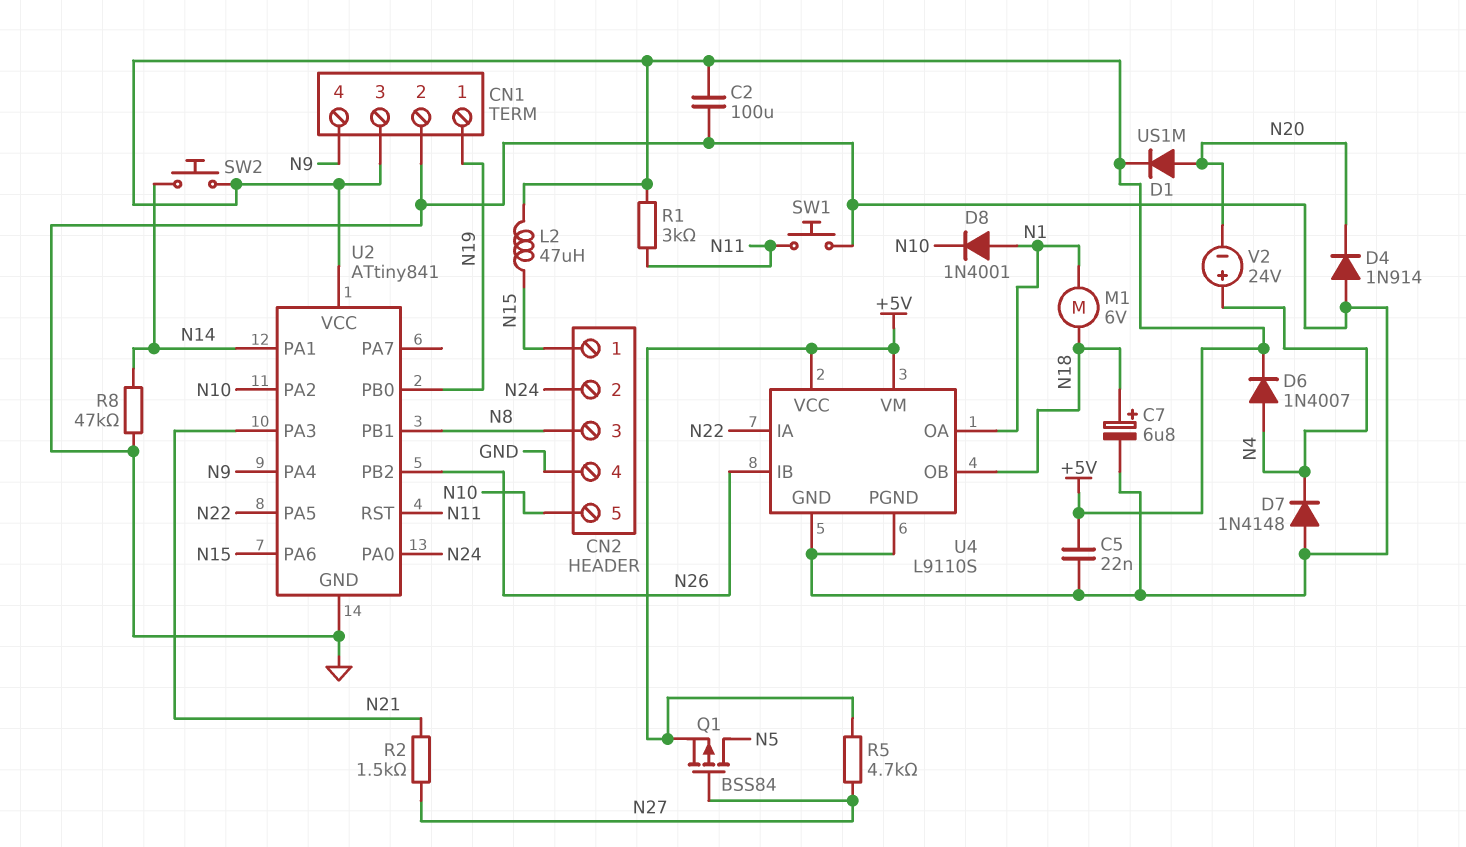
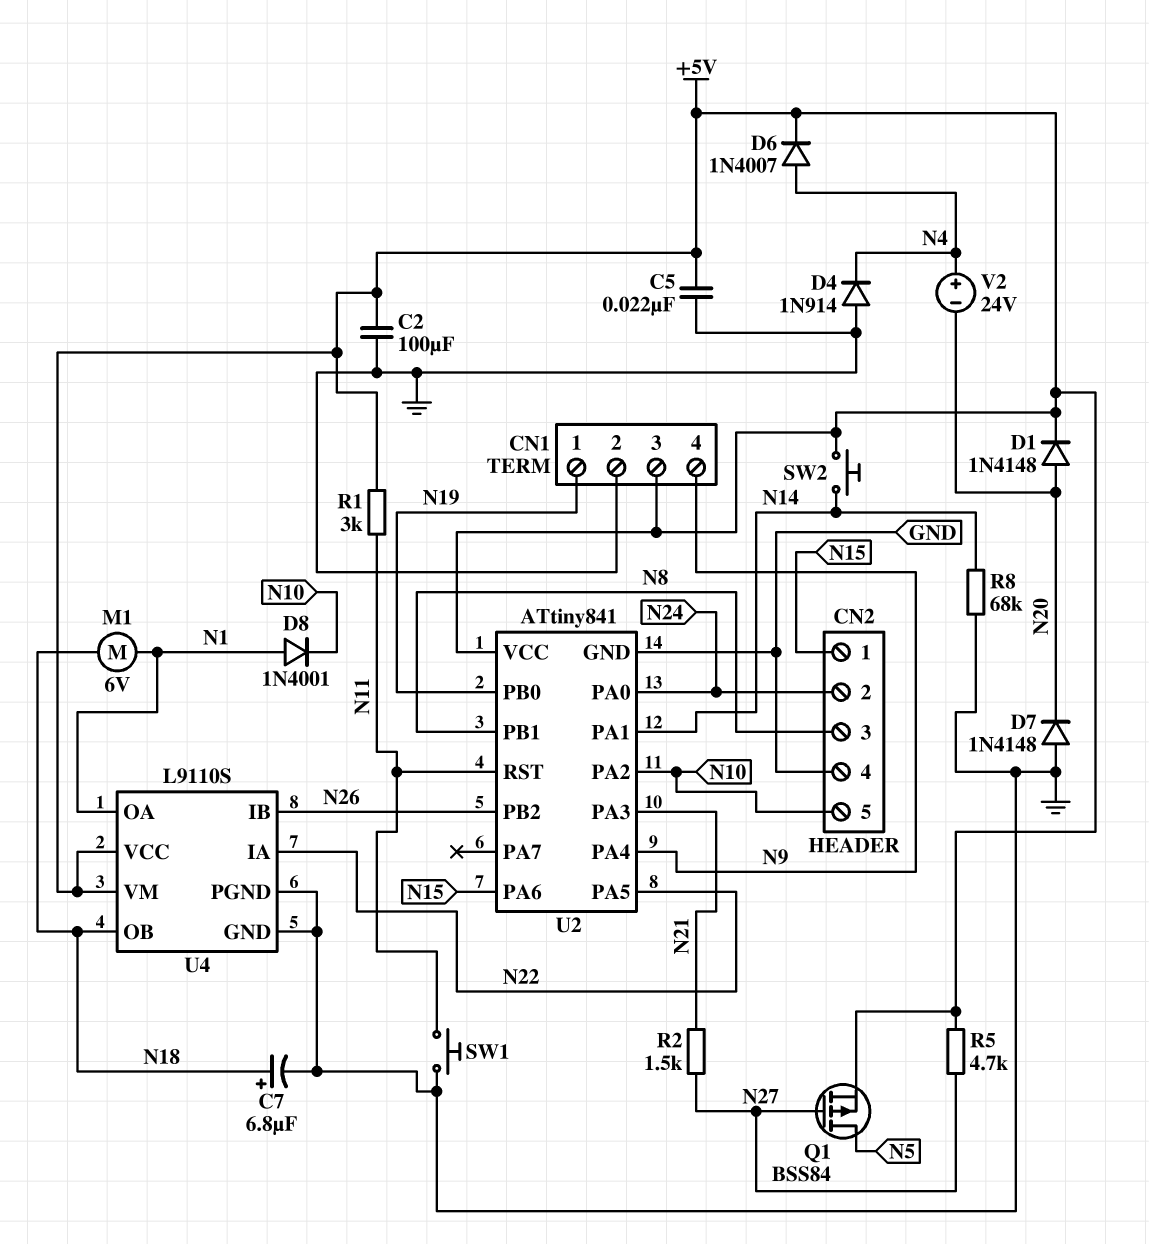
D1: diode US1M (A N20, K +5V) -> diode 1N4148 (A N20, K +5V)
D4: diode 1N914 (A GND, K N20) -> diode 1N914 (A GND, K N4)
D7: diode 1N4148 (A GND, K N4) -> diode 1N4148 (A GND, K N20)
L2: 47uH (+5V, N15) -> none
R8: 47k (GND, N14) -> 68k (GND, N14)

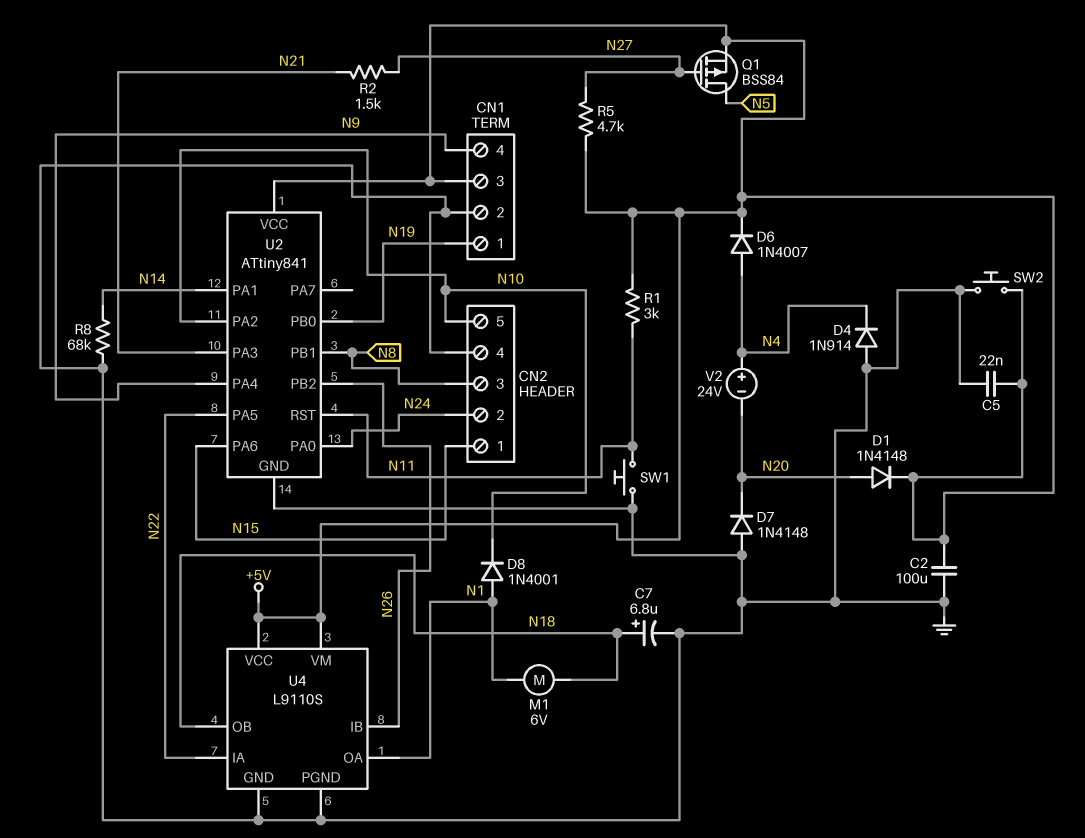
SW2: button (+5V, N14) -> button (+5V, GND)

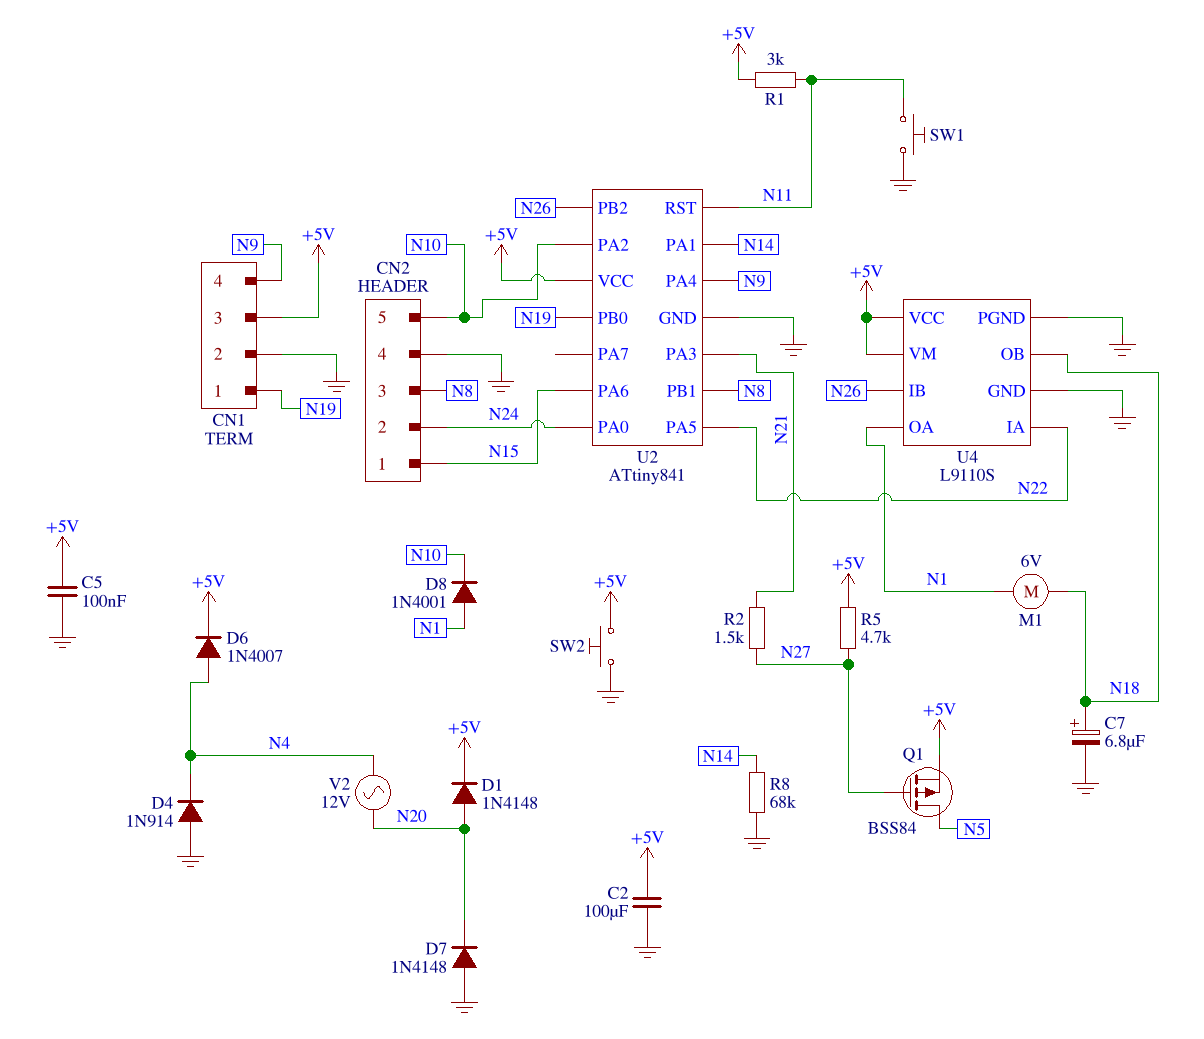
C5: 22nF (+5V, GND) -> 100nF (+5V, GND)
V2: 24V (plus N4, minus N20) -> AC 12V (N4, N20)

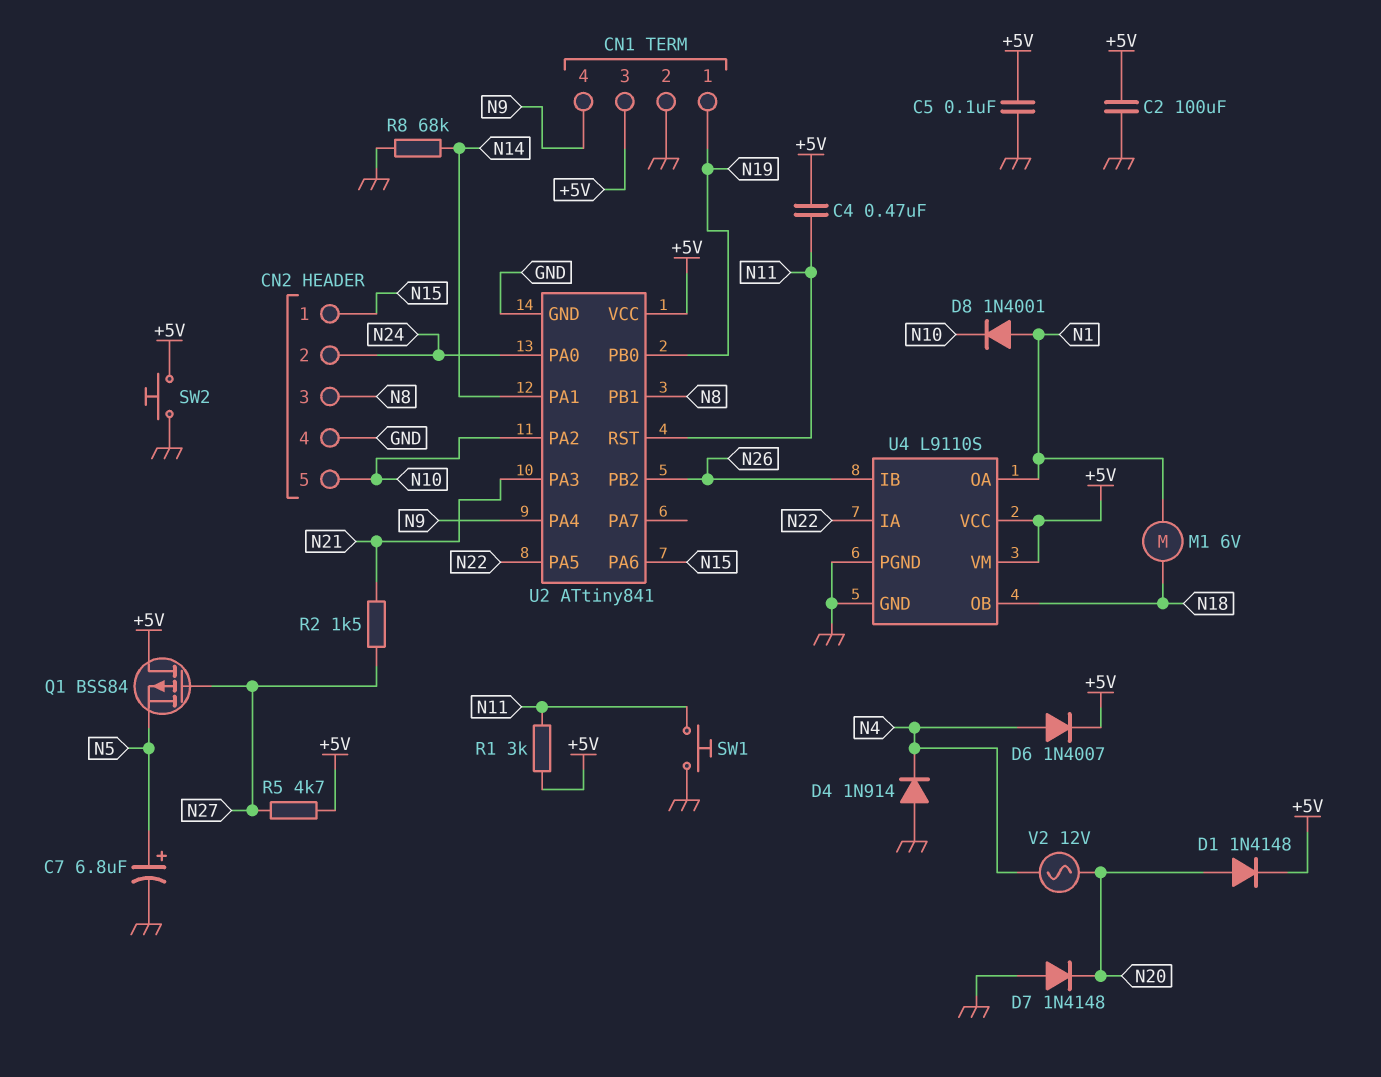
C4: none -> 470nF (+5V, N11)
C7: 6.8uF (plus N18, minus GND) -> 6.8uF (plus N5, minus GND)
Q1: PMOS BSS84 (G N27, D N5, S +5V) -> PMOS BSS84 (G N27, D +5V, S N5)

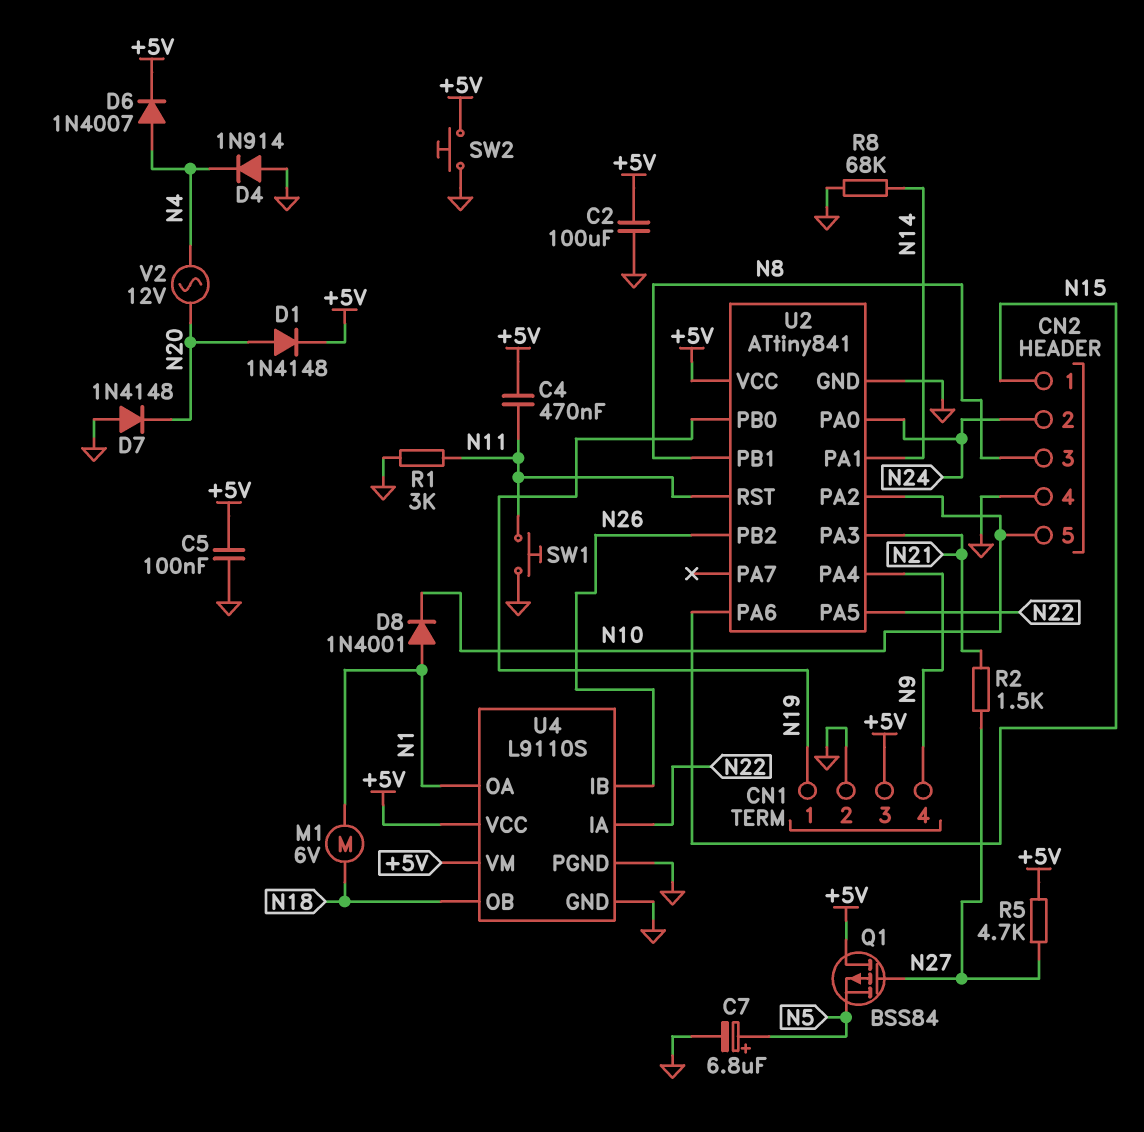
R1: 3k (+5V, N11) -> 3k (GND, N11)

